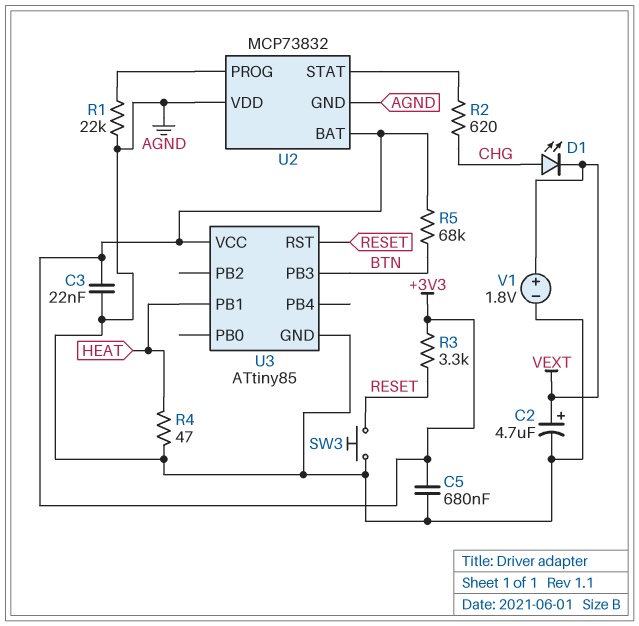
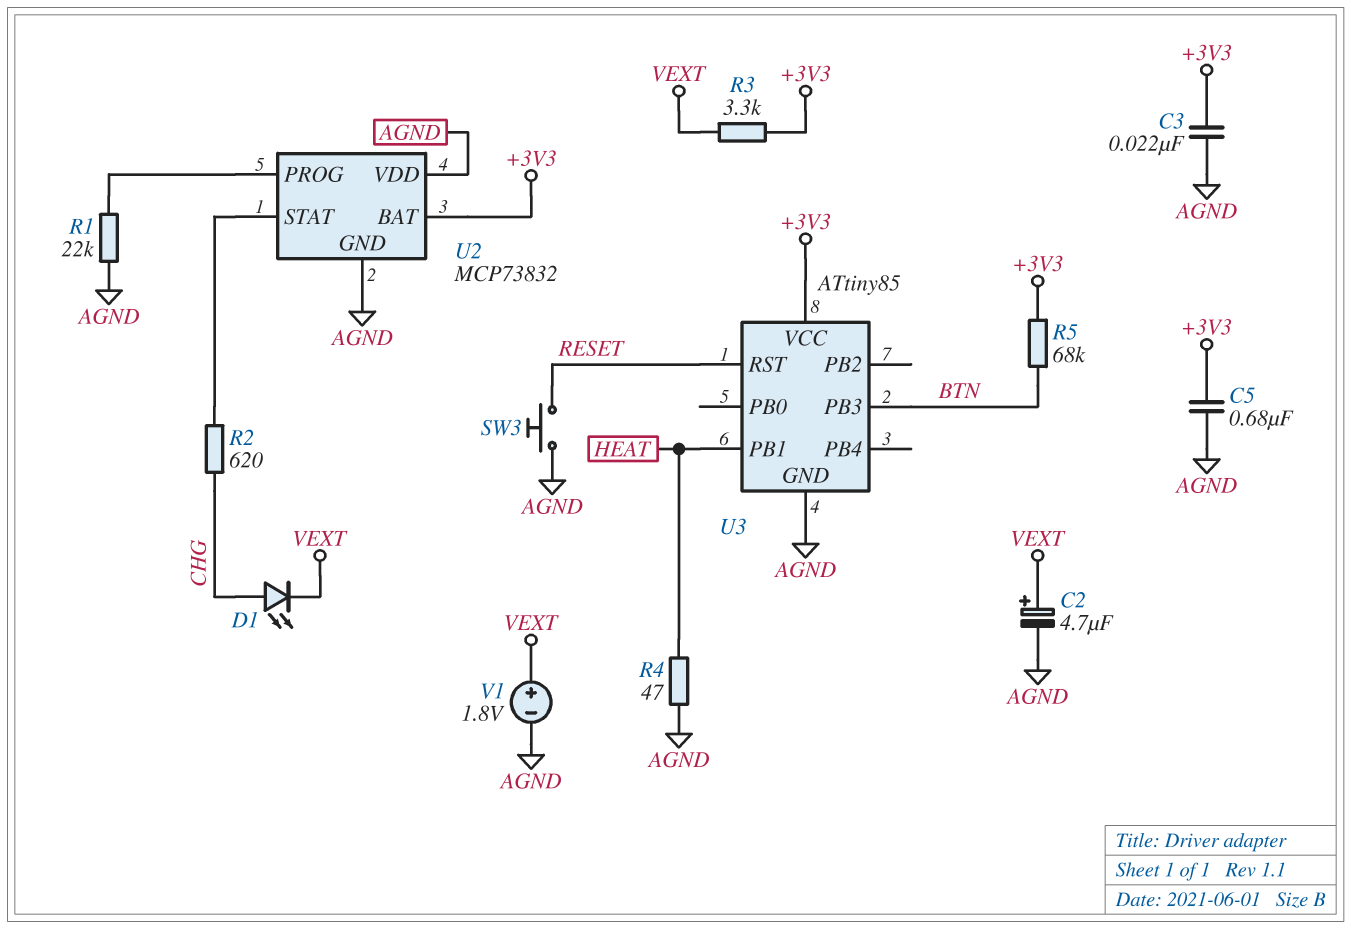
R3: 3.3k (+3V3, RESET) -> 3.3k (+3V3, VEXT)

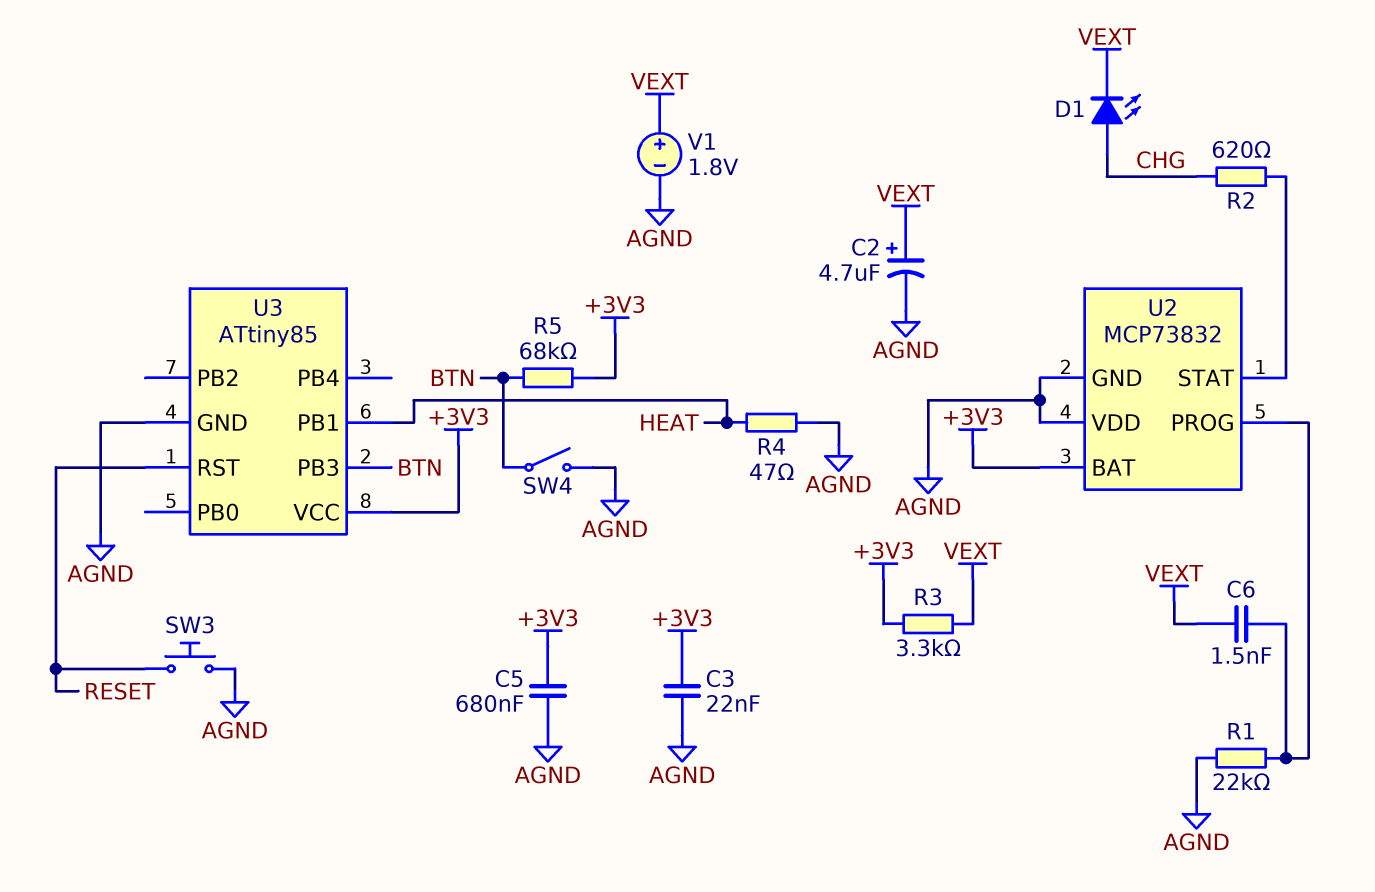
C6: none -> 1.5nF (U2/PROG, VEXT)
SW4: none -> switch (AGND, BTN)

